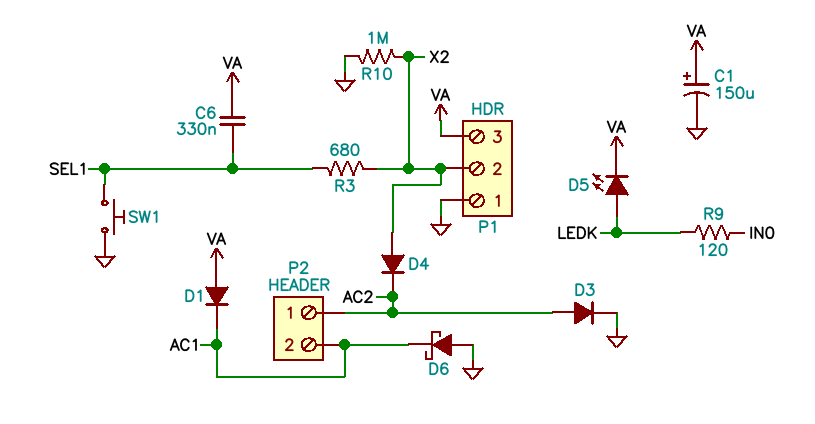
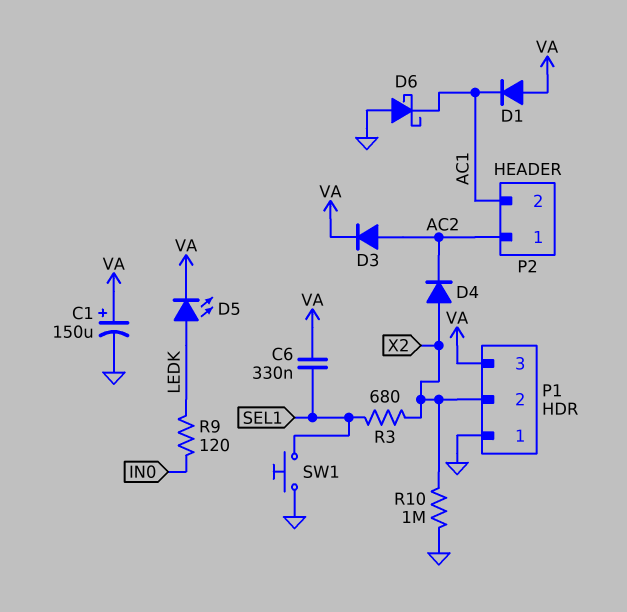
D3: diode (A AC2, K GND) -> diode (A AC2, K VA)

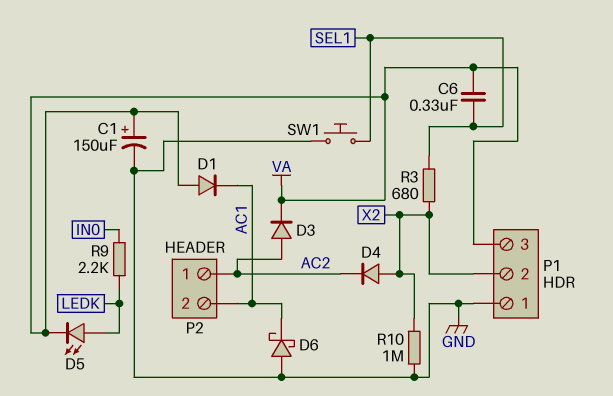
R9: 120 (IN0, LEDK) -> 2.2k (IN0, LEDK)

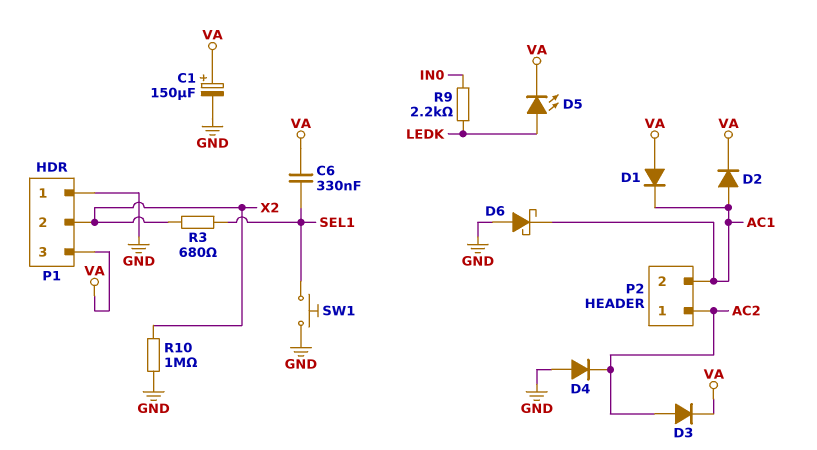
D2: none -> diode (A AC1, K VA)
D4: diode (A X2, K AC2) -> diode (A GND, K AC2)

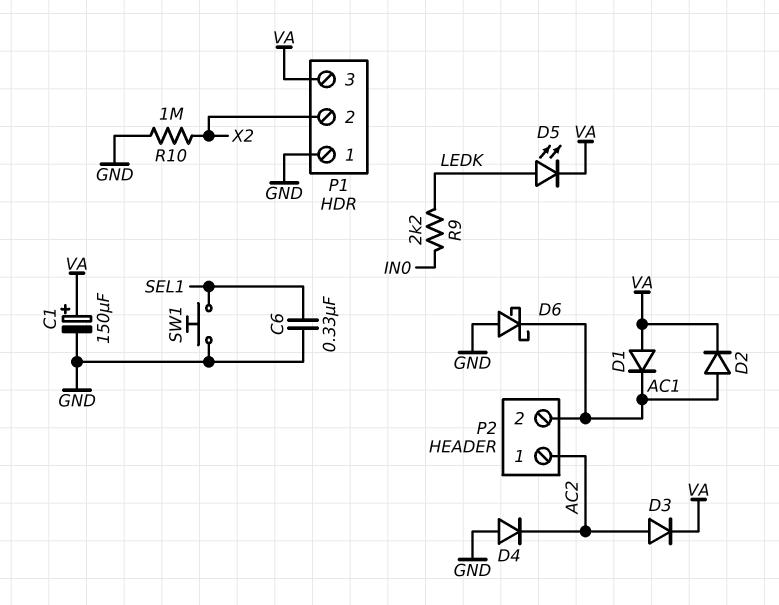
C6: 330nF (SEL1, VA) -> 330nF (GND, SEL1)
R3: 680 (SEL1, X2) -> none

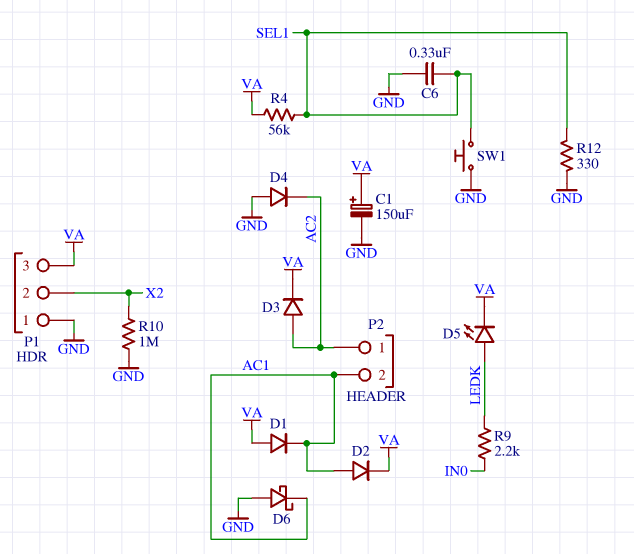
R4: none -> 56k (SEL1, VA)
R12: none -> 330 (GND, SEL1)

